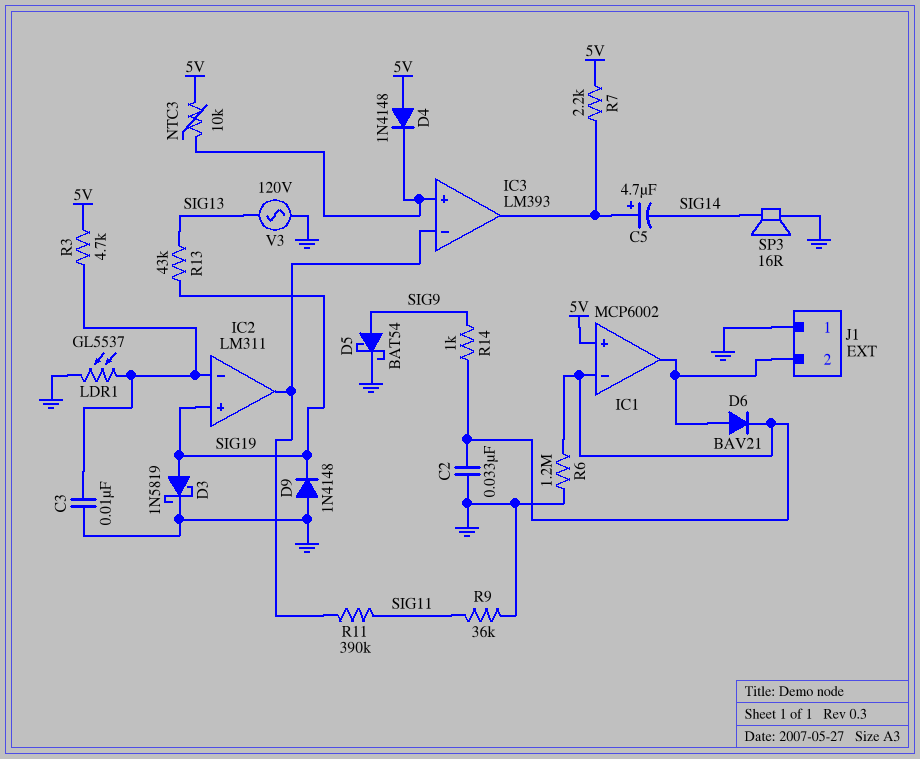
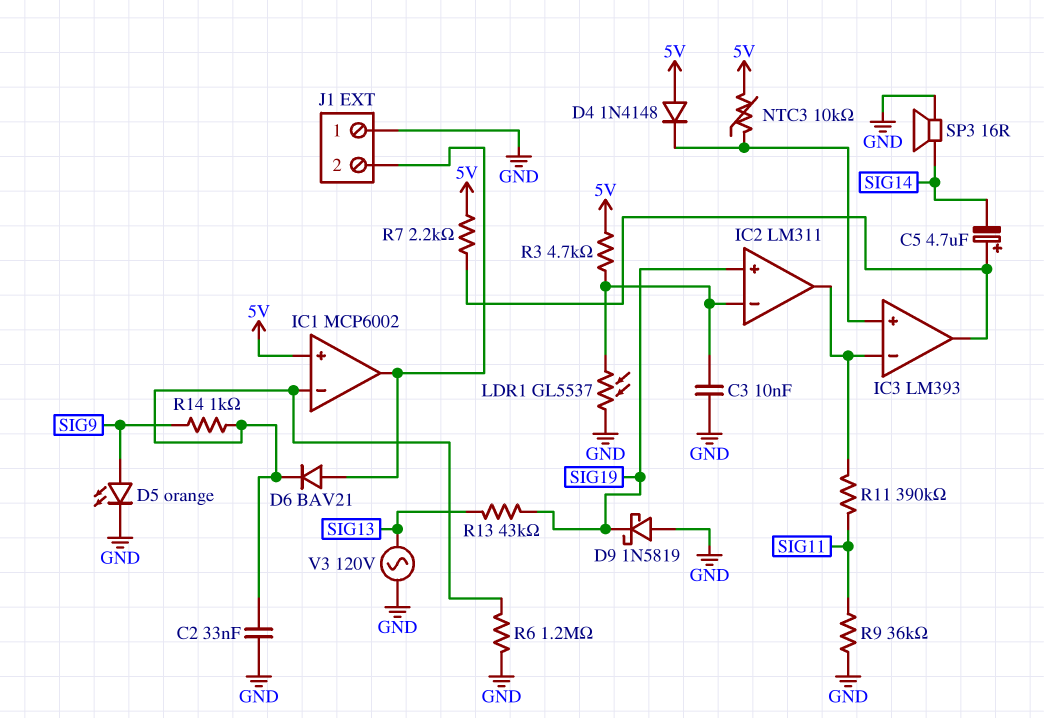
D3: schottky 1N5819 (A SIG19, K GND) -> none
D5: schottky BAT54 (A SIG9, K GND) -> LED orange (A SIG9, K GND)
D9: diode 1N4148 (A GND, K SIG19) -> schottky 1N5819 (A GND, K SIG19)

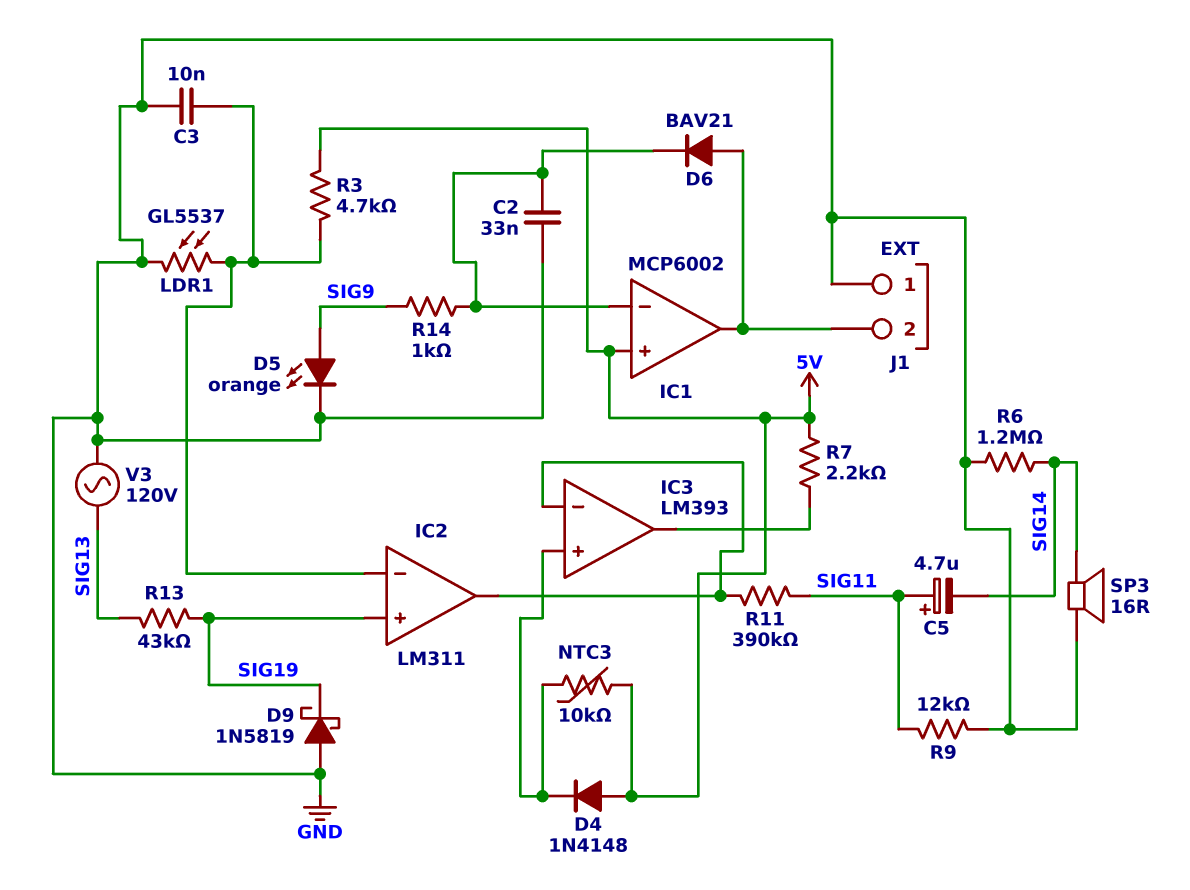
C5: 4.7uF (plus IC3/out, minus SIG14) -> 4.7uF (plus SIG11, minus SIG14)
R6: 1.2M (GND, IC1/in-) -> 1.2M (GND, SIG14)
R9: 36k (GND, SIG11) -> 12k (GND, SIG11)

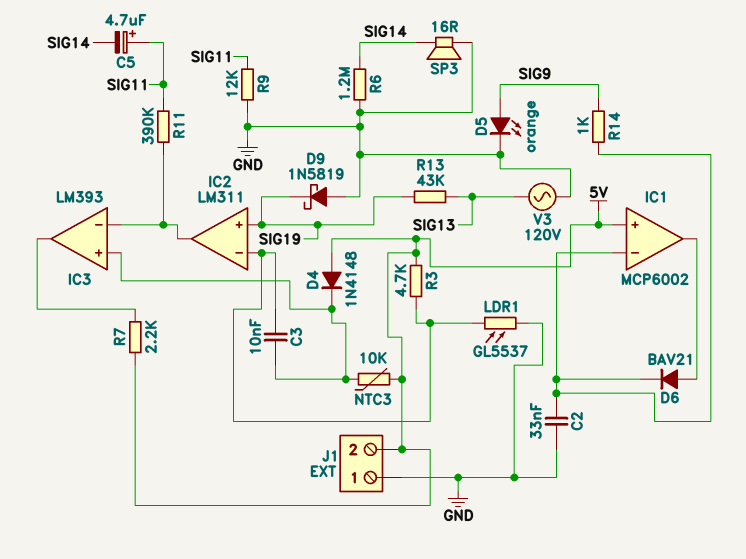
C3: 10nF (GND, IC2/in-) -> 10nF (IC2/in-, IC3/in+)
J1 pin 2: IC1/out -> 5V

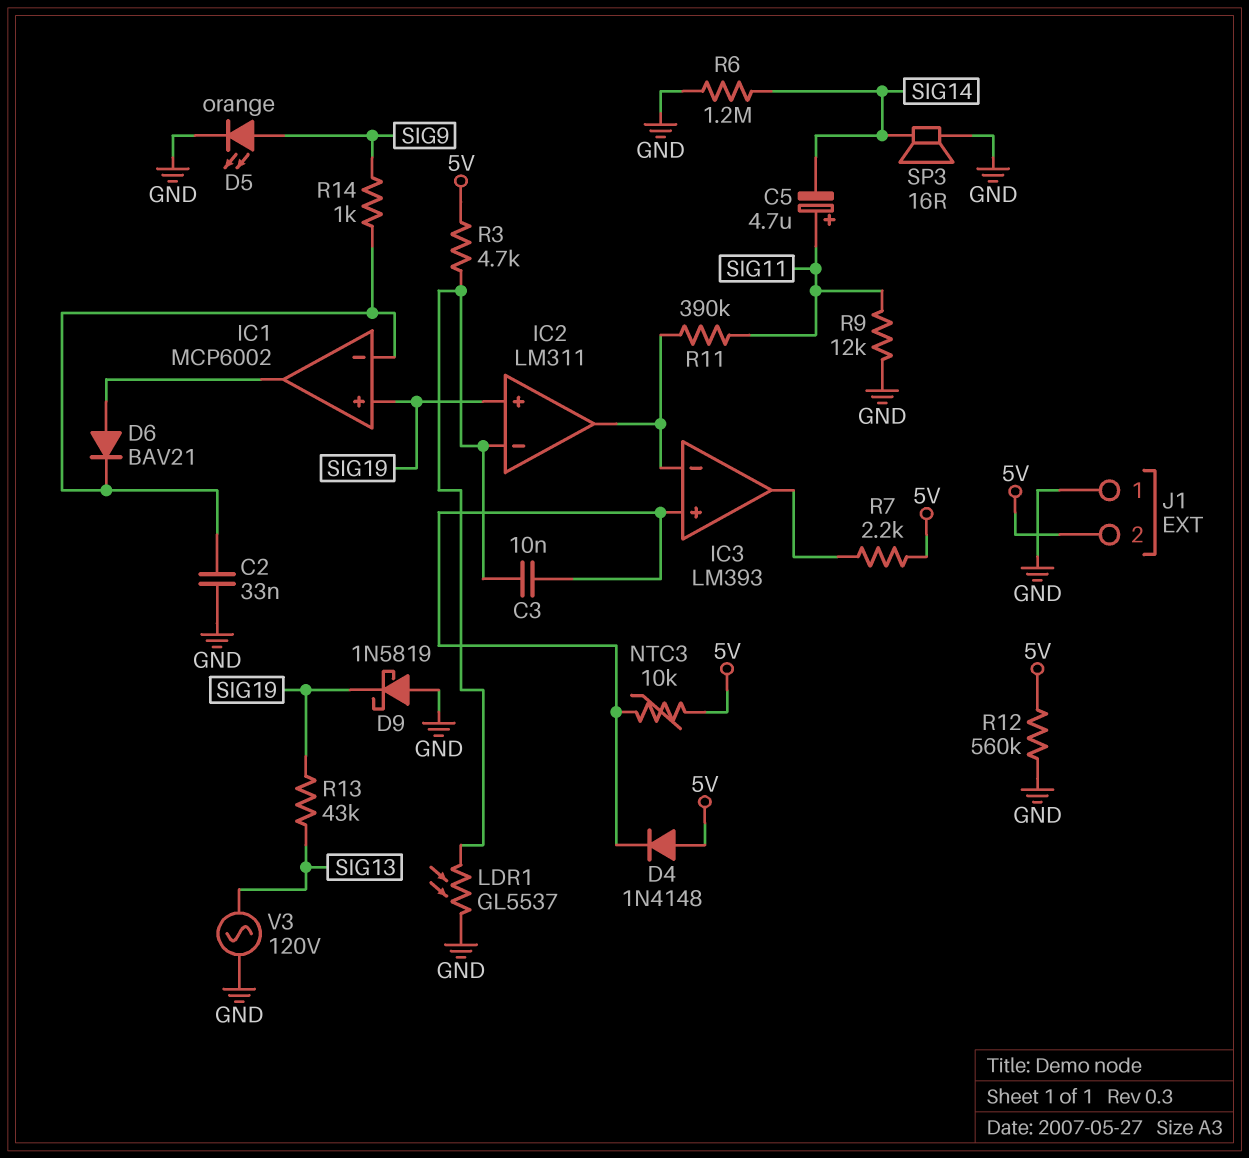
IC1 pin in+: 5V -> SIG19
R12: none -> 560k (5V, GND)

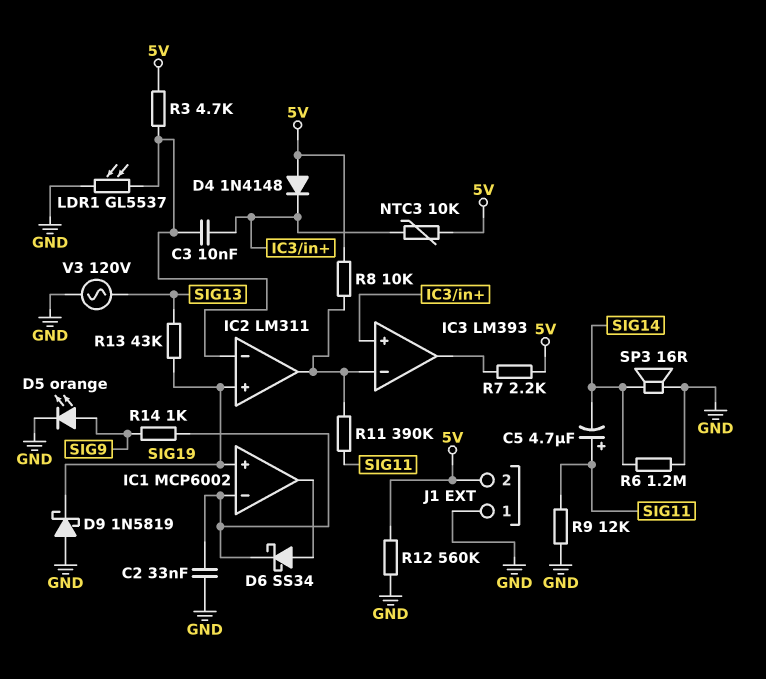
D6: diode BAV21 (A IC1/out, K IC1/in-) -> schottky SS34 (A IC1/out, K IC1/in-)
R8: none -> 10k (5V, IC2/out)

